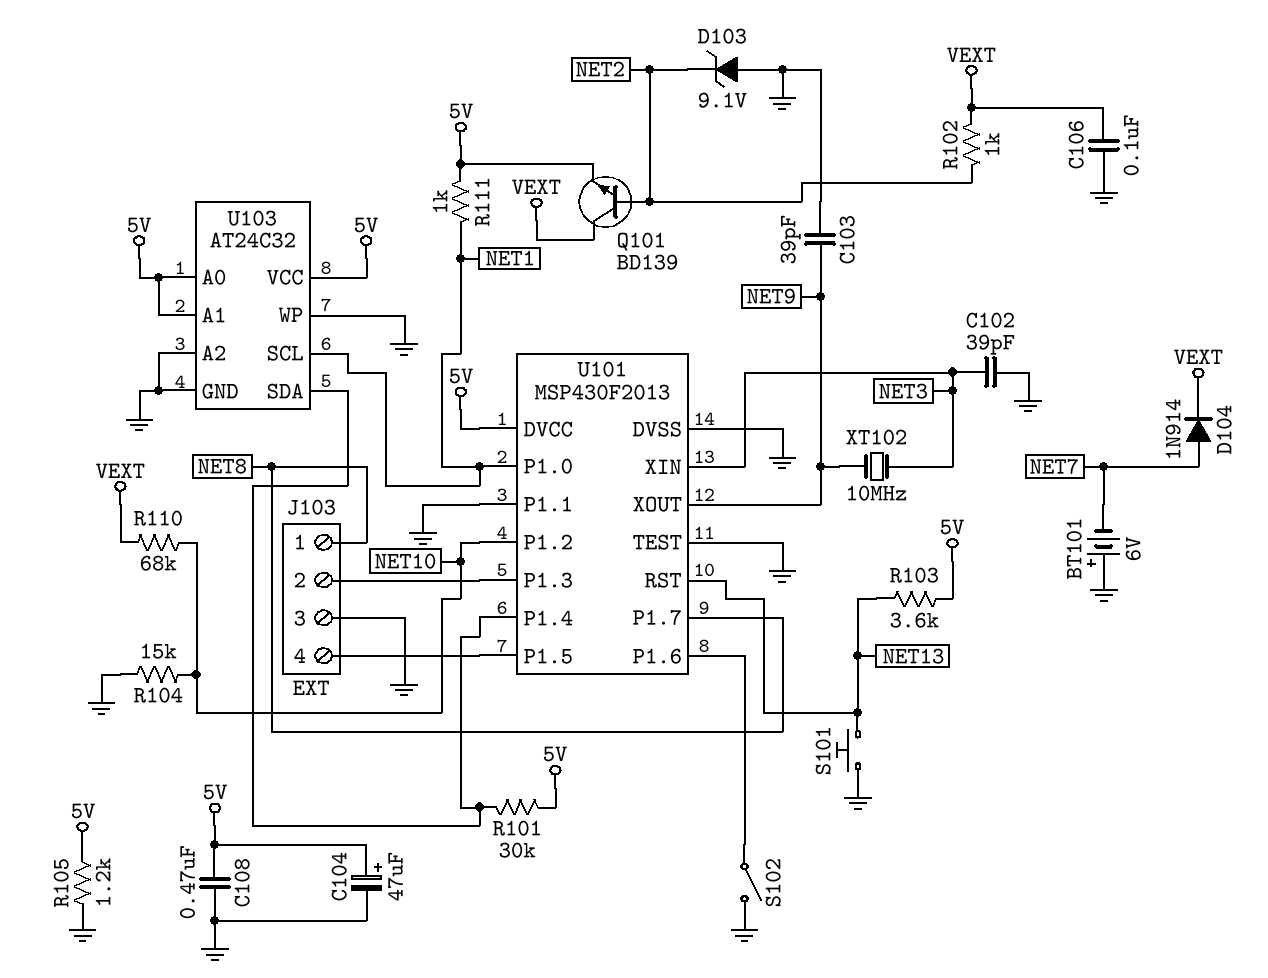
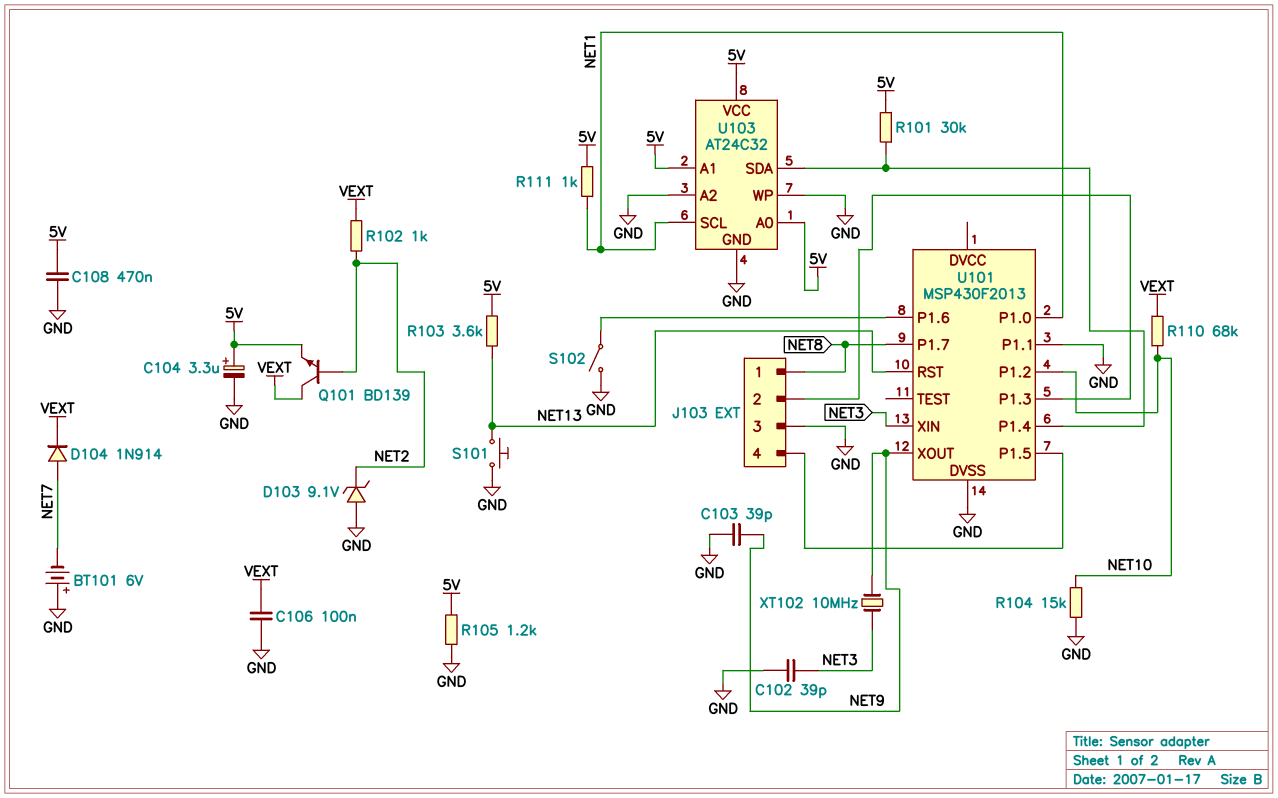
C104: 47uF (plus 5V, minus GND) -> 3.3uF (plus 5V, minus GND)
U101 pin DVCC: 5V -> none
U101 pin TEST: GND -> none

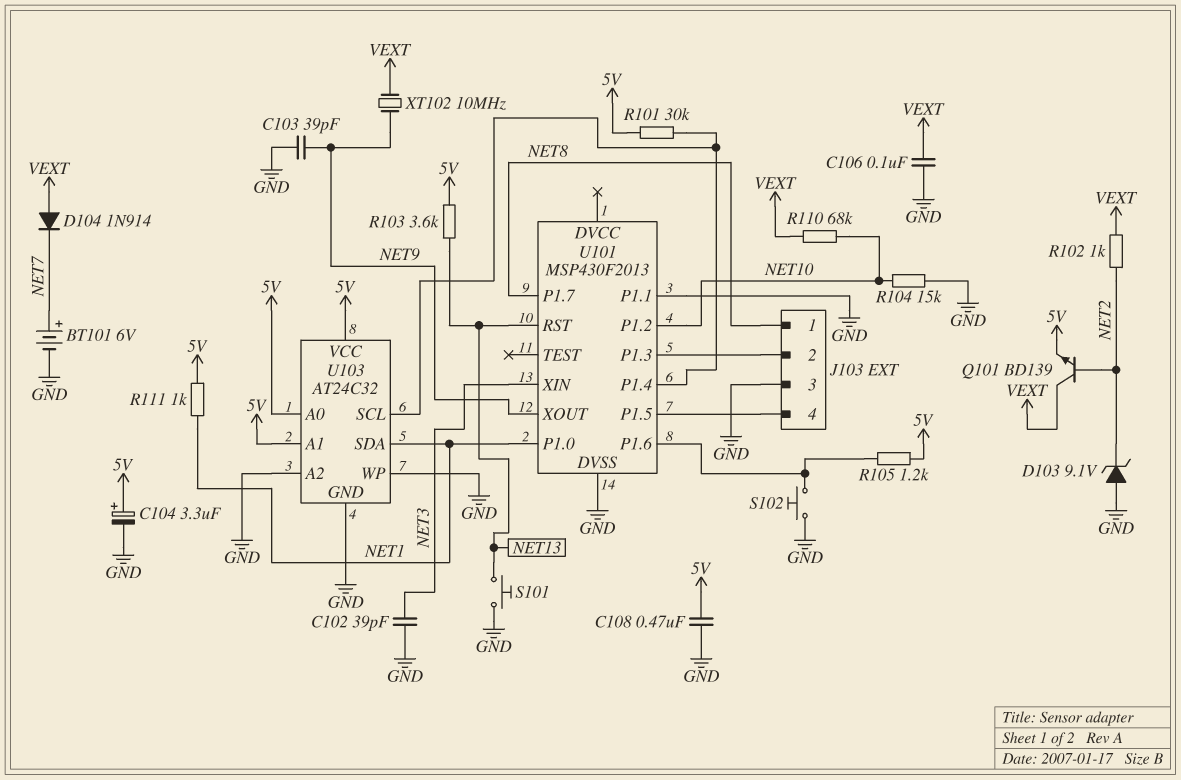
BT101: 6V (plus GND, minus NET7) -> 6V (plus NET7, minus GND)
D104: diode 1N914 (A NET7, K VEXT) -> diode 1N914 (A VEXT, K NET7)
R105: 1.2k (5V, GND) -> 1.2k (5V, U101/P1.6)
S102: switch (GND, U101/P1.6) -> button (GND, U101/P1.6)
U103 pin SCL: NET1 -> U101/P1.4
U103 pin SDA: U101/P1.4 -> NET1
XT102: 10MHz (NET3, NET9) -> 10MHz (NET9, VEXT)

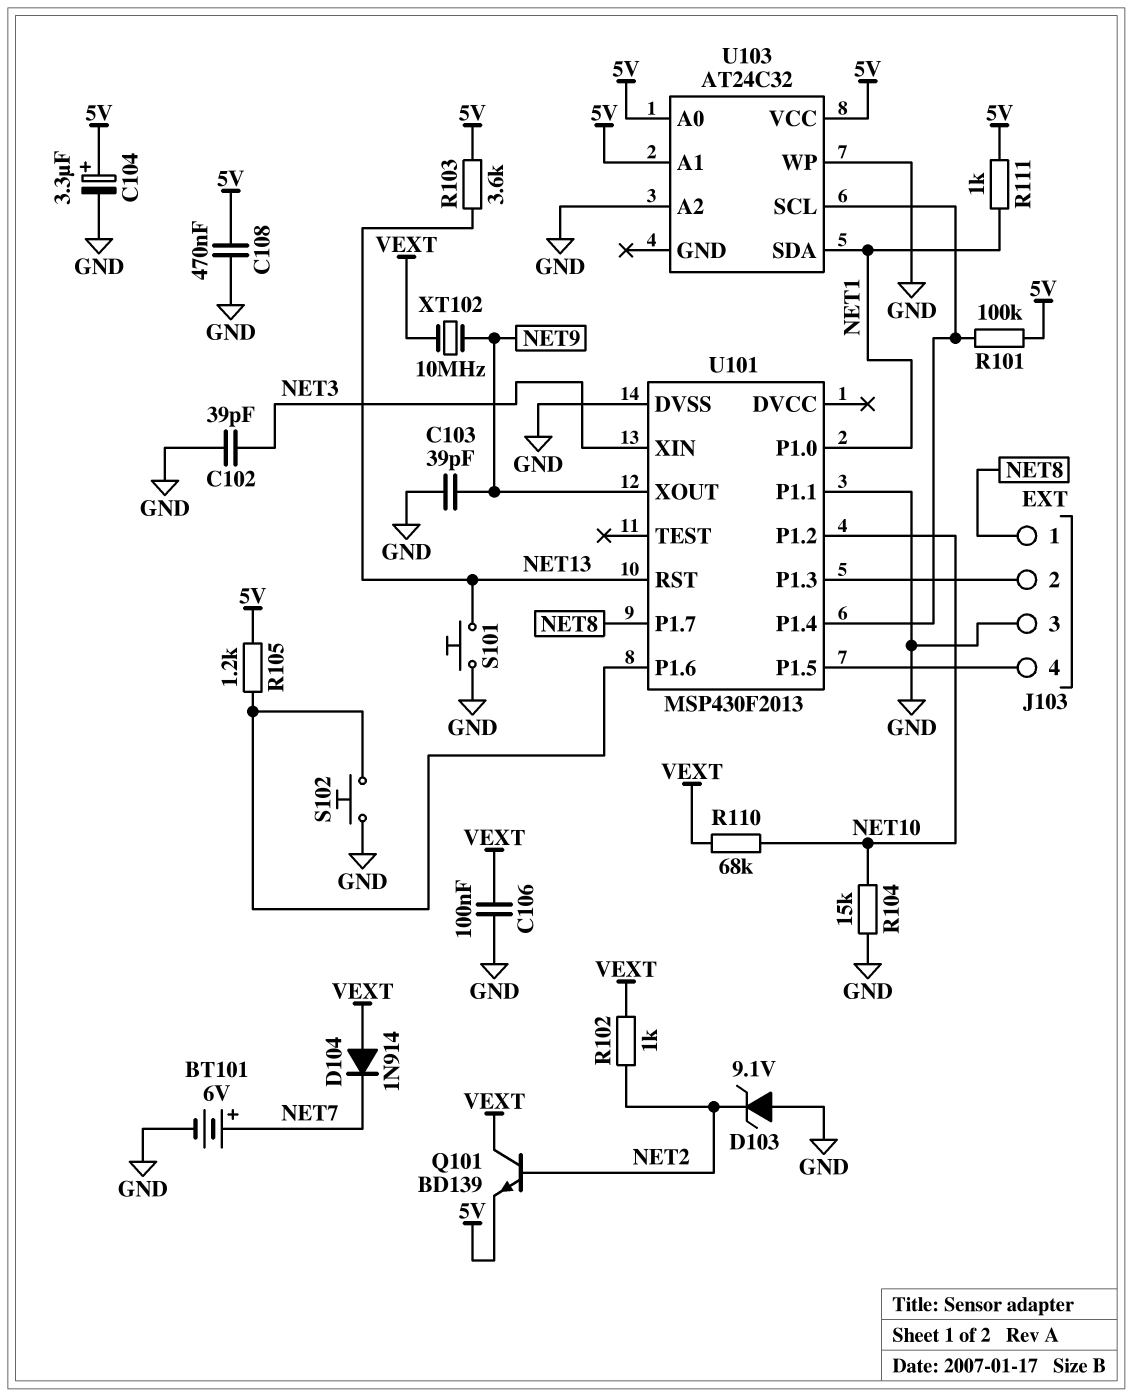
R101: 30k (5V, U101/P1.4) -> 100k (5V, U101/P1.4)
U103 pin GND: GND -> none

